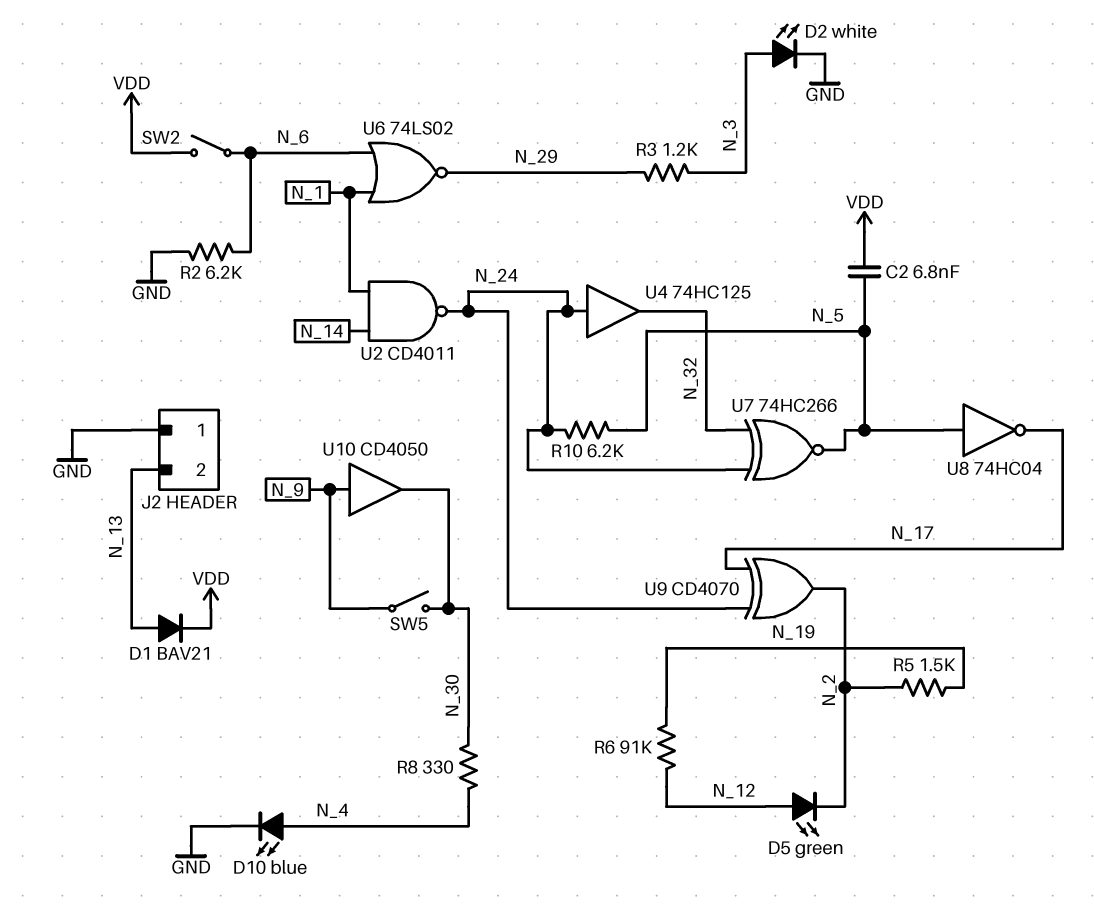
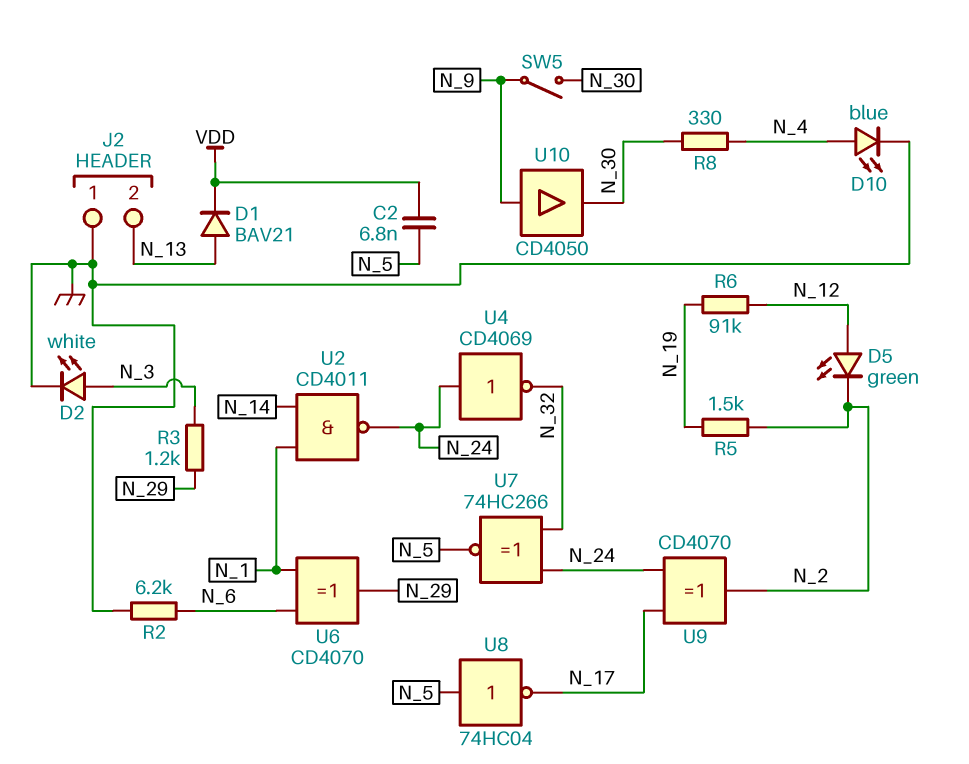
R10: 6.2k (N_5, N_24) -> none
SW2: switch (N_6, VDD) -> none
U4: buffer 74HC125 (in N_24, out N_32) -> NOT CD4069 (in N_24, out N_32)
U6: NOR 74LS02 (in N_1, in N_6, out N_29) -> XOR CD4070 (in N_1, in N_6, out N_29)

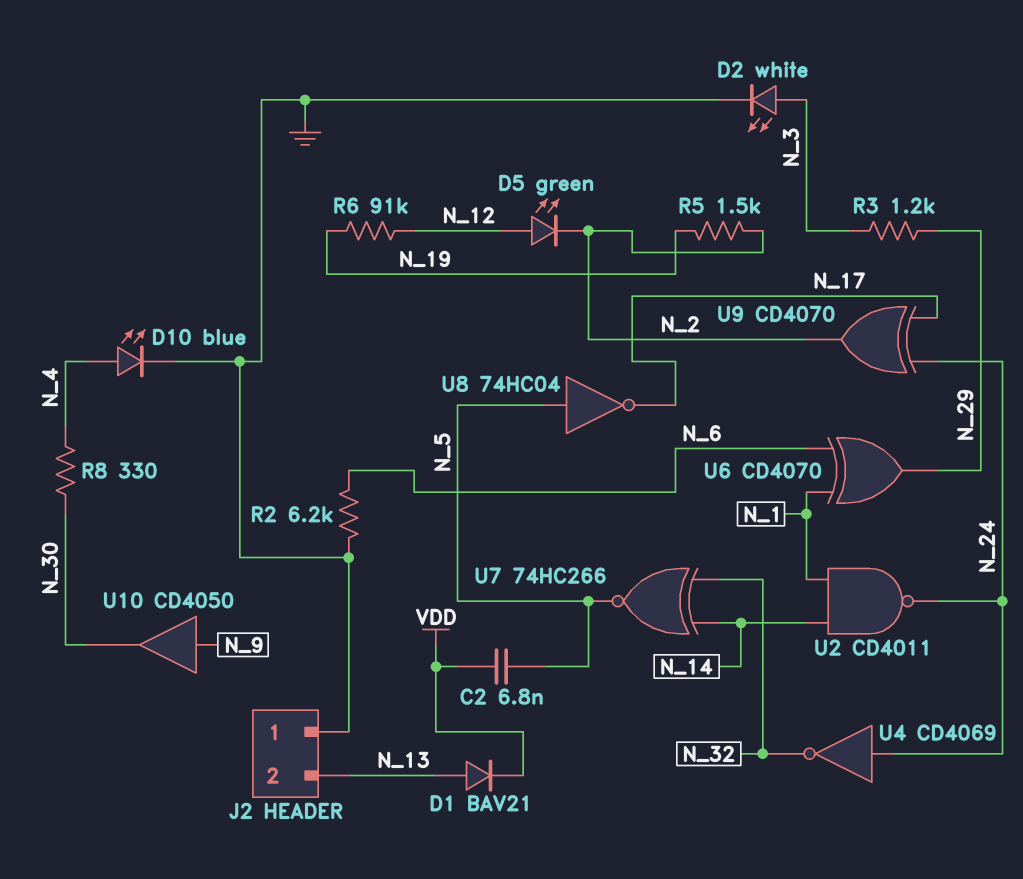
SW5: switch (N_9, N_30) -> none
U7: XNOR 74HC266 (in N_24, in N_32, out N_5) -> XNOR 74HC266 (in N_14, in N_32, out N_5)

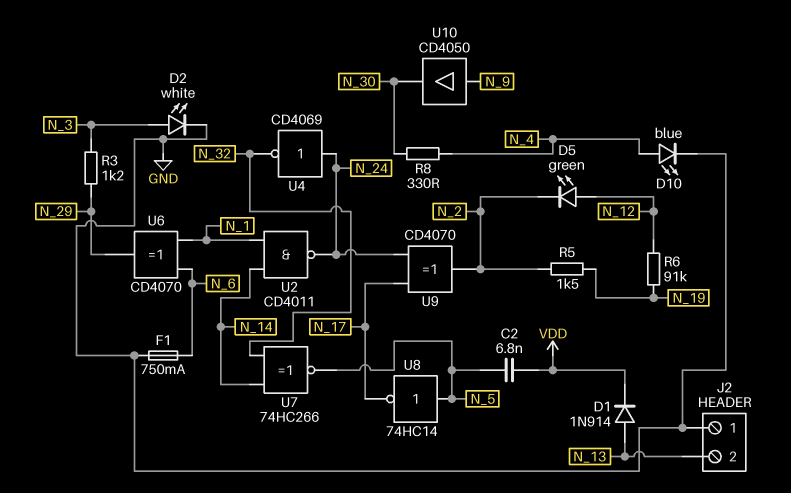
D1: diode BAV21 (A N_13, K VDD) -> diode 1N914 (A N_13, K VDD)
F1: none -> 750mA (GND, N_6)
R2: 6.2k (GND, N_6) -> none
U8: NOT 74HC04 (in N_5, out N_17) -> NOT 74HC14 (in N_5, out N_17)

